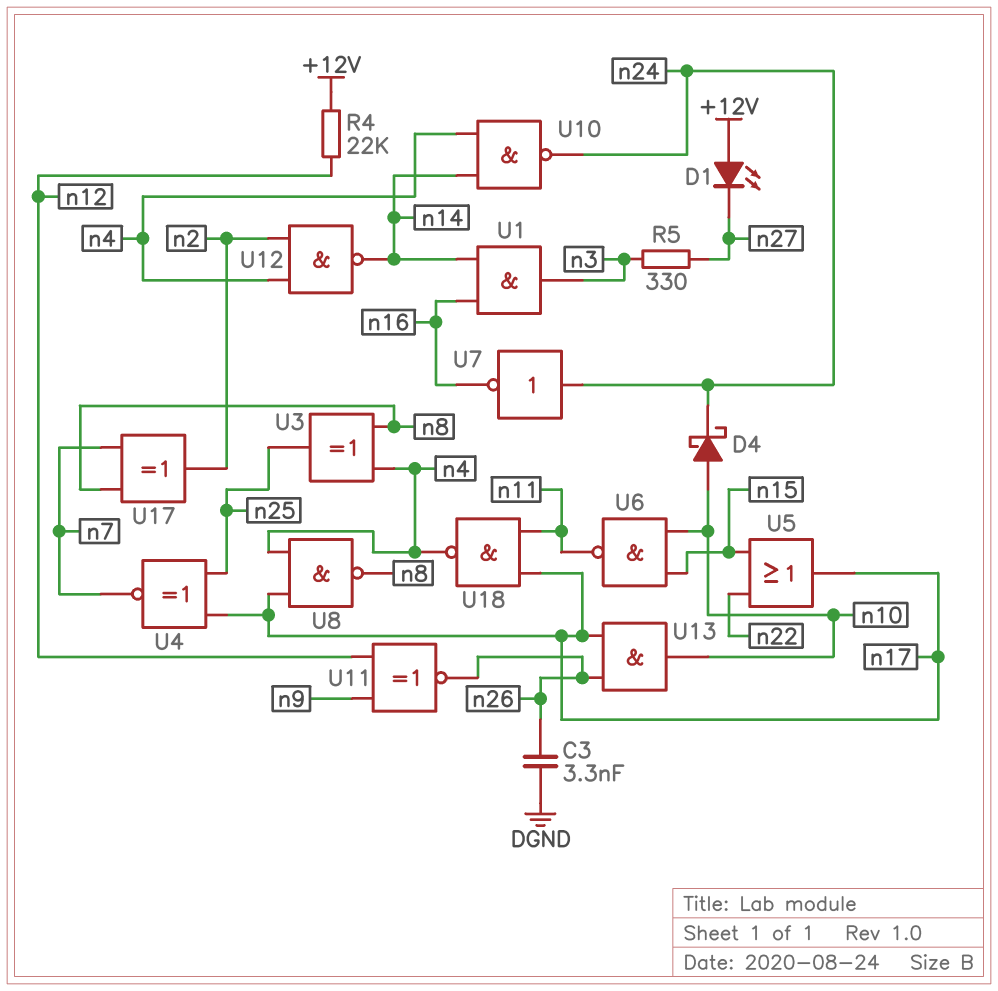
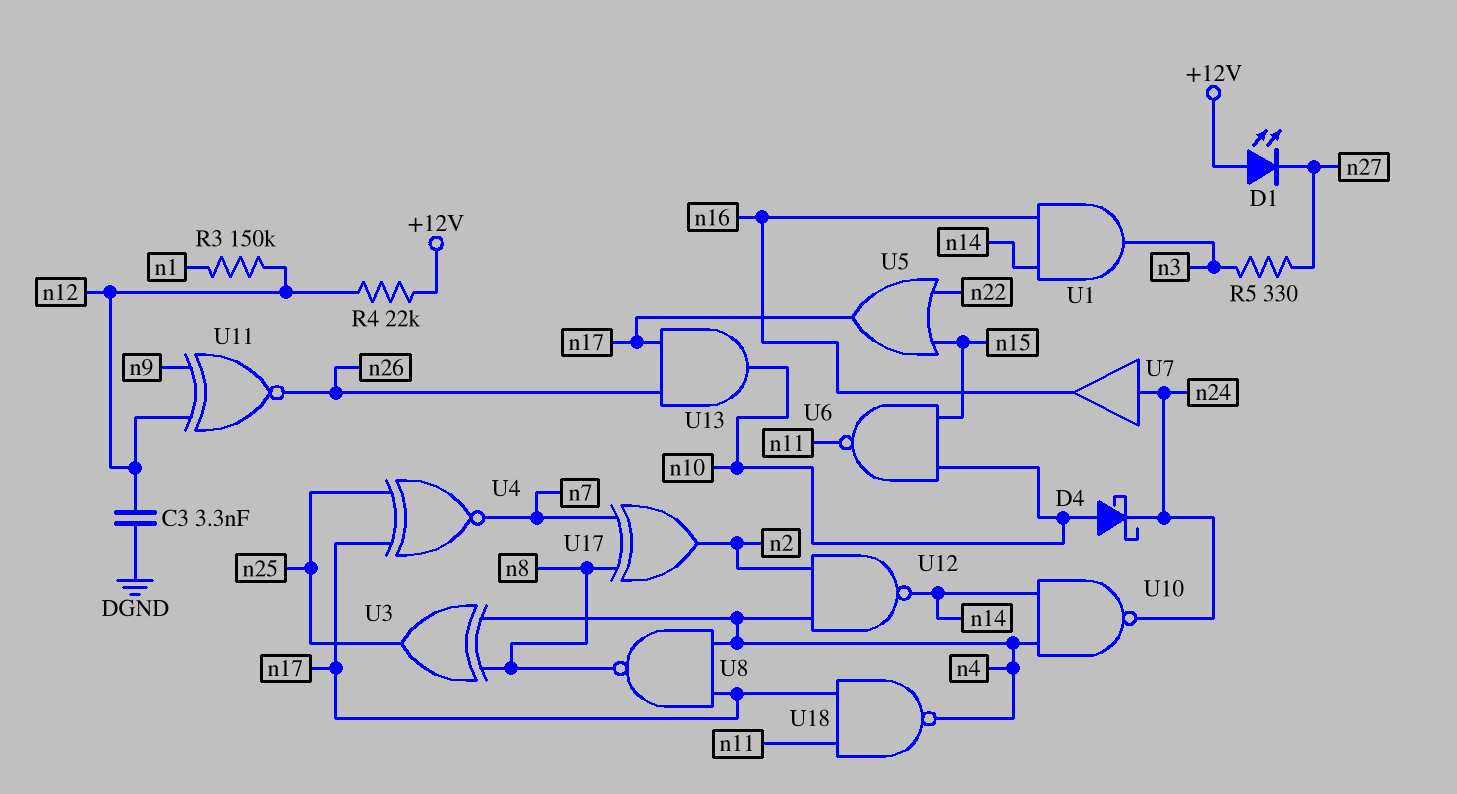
C3: 3.3nF (DGND, n26) -> 3.3nF (DGND, n12)
R3: none -> 150k (n1, n12)
U7: NOT (in n24, out n16) -> buffer (in n24, out n16)

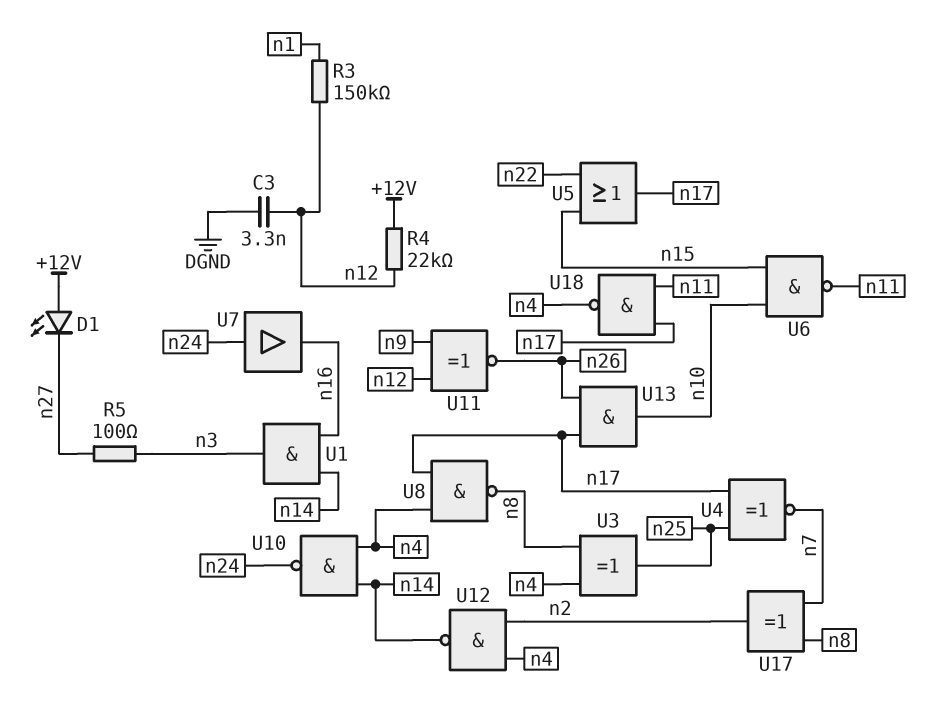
D4: schottky (A n10, K n24) -> none
R5: 330 (n3, n27) -> 100 (n3, n27)

